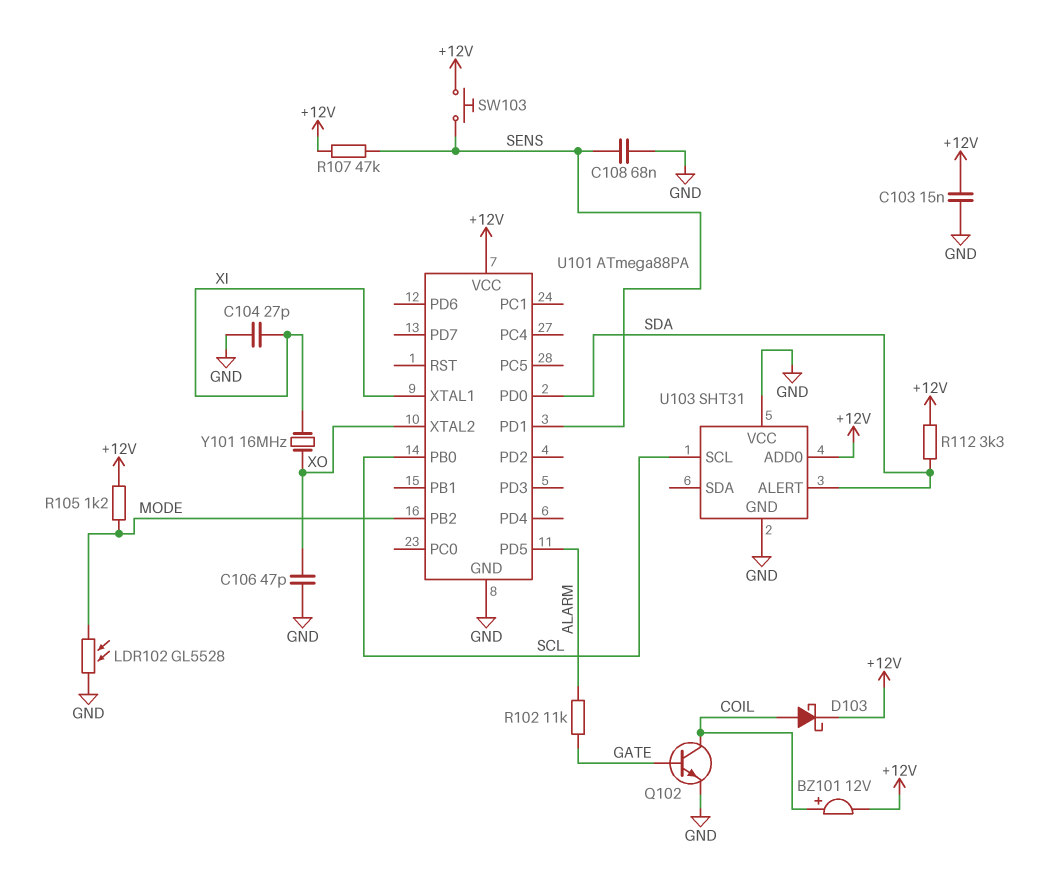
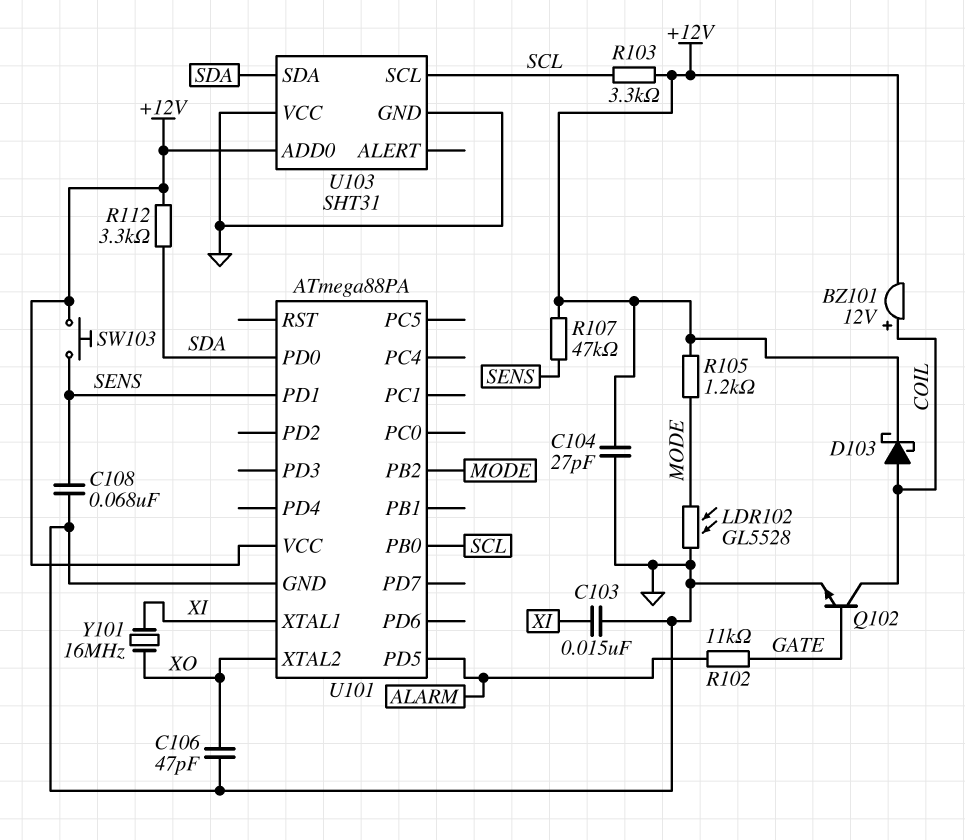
C103: 15nF (+12V, GND) -> 15nF (GND, XI)
C104: 27pF (GND, XI) -> 27pF (+12V, GND)
R103: none -> 3.3k (+12V, SCL)
U103 pin ALERT: SDA -> none
U103 pin SDA: none -> SDA

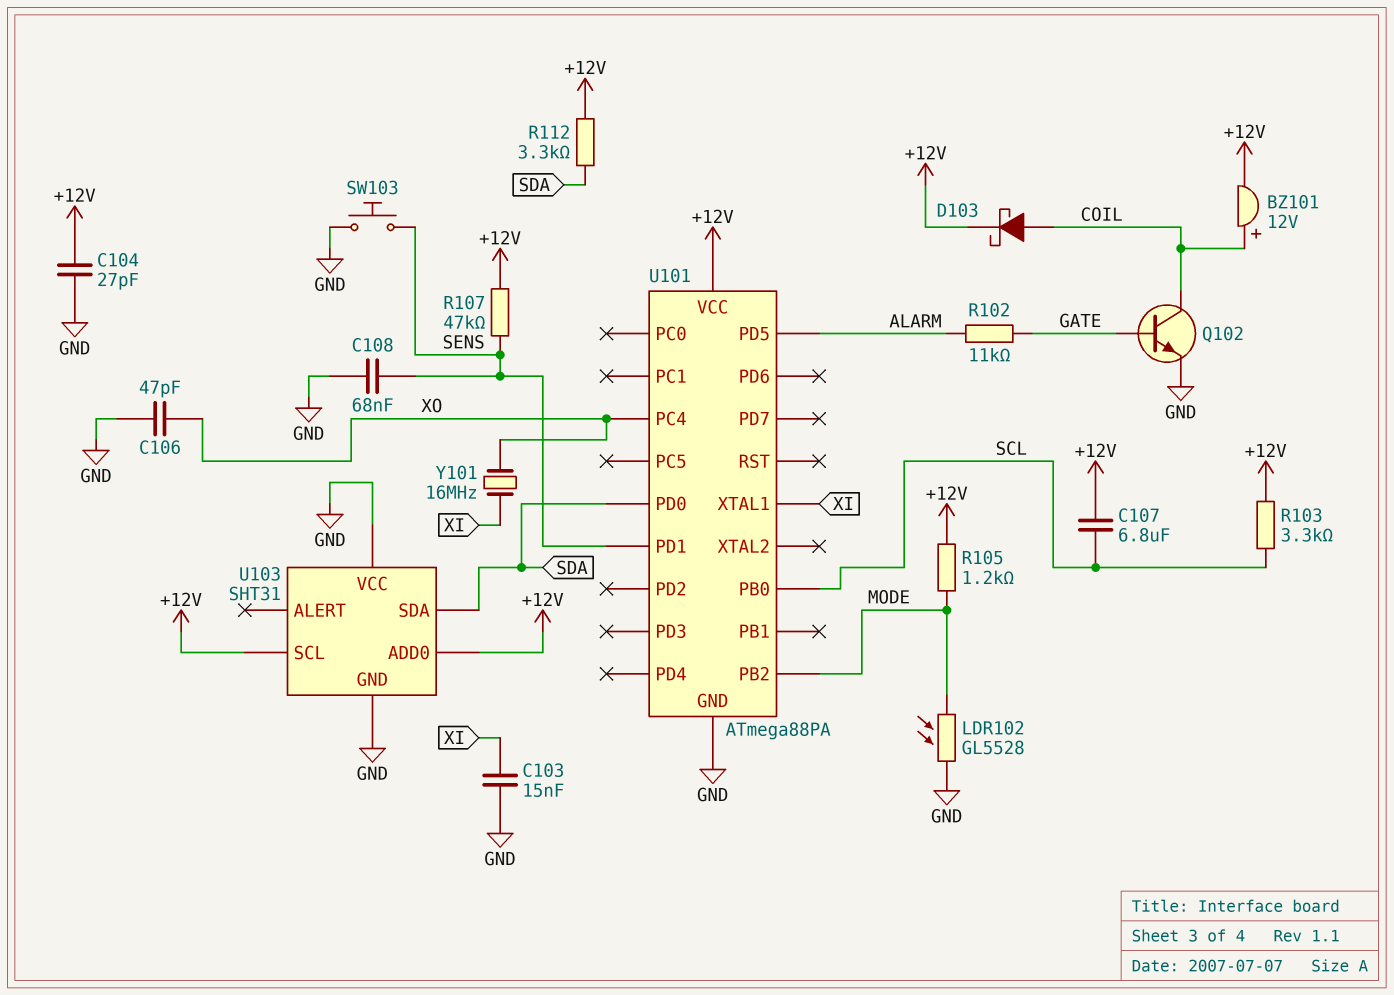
C107: none -> 6.8uF (+12V, SCL)
SW103: button (+12V, SENS) -> button (GND, SENS)
U101 pin PC4: none -> XO
U101 pin XTAL2: XO -> none
U103 pin SCL: SCL -> +12V

